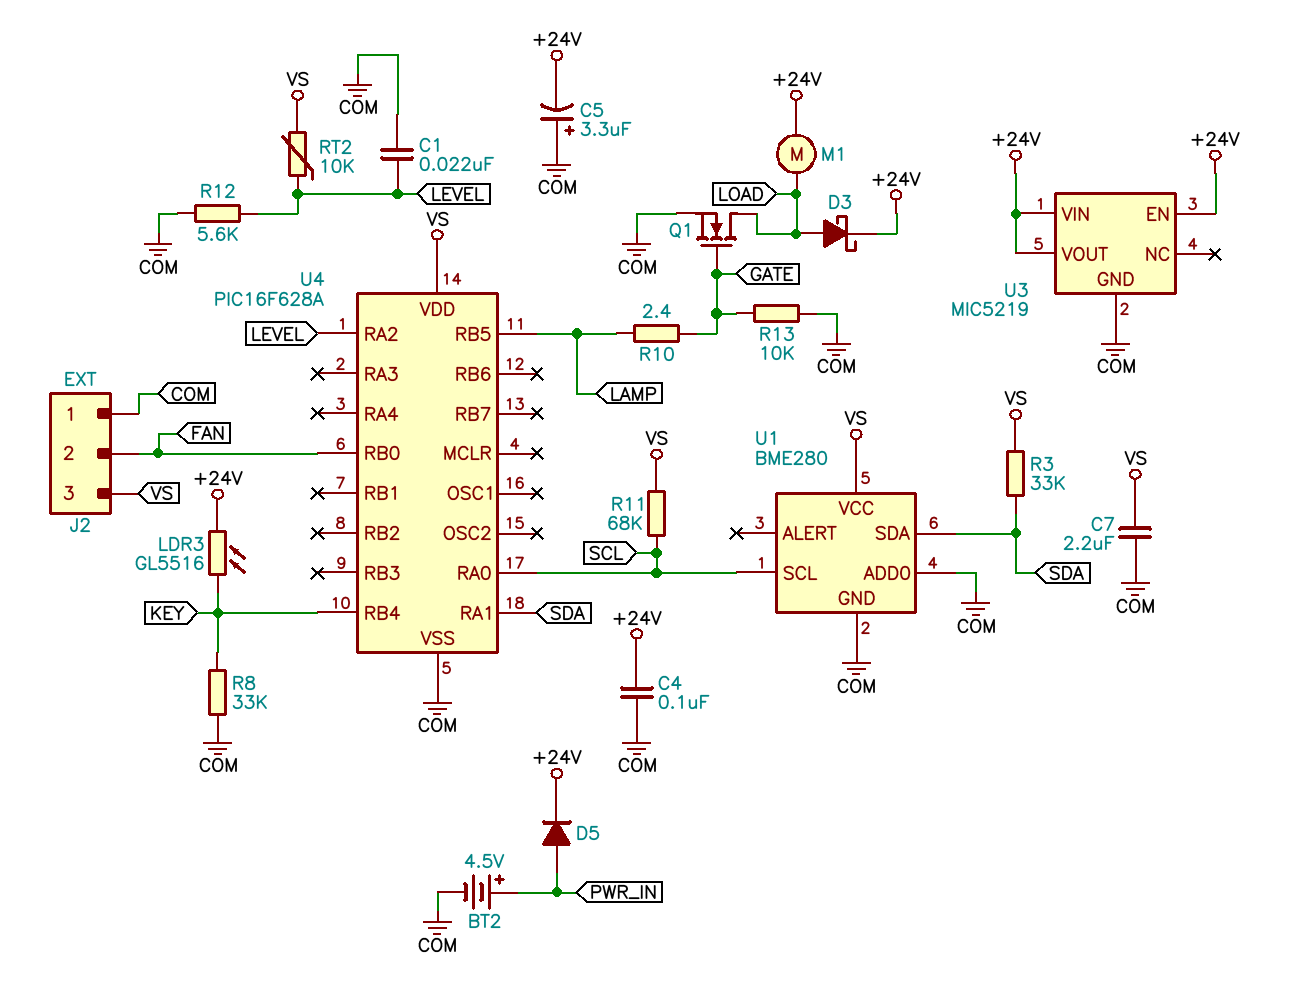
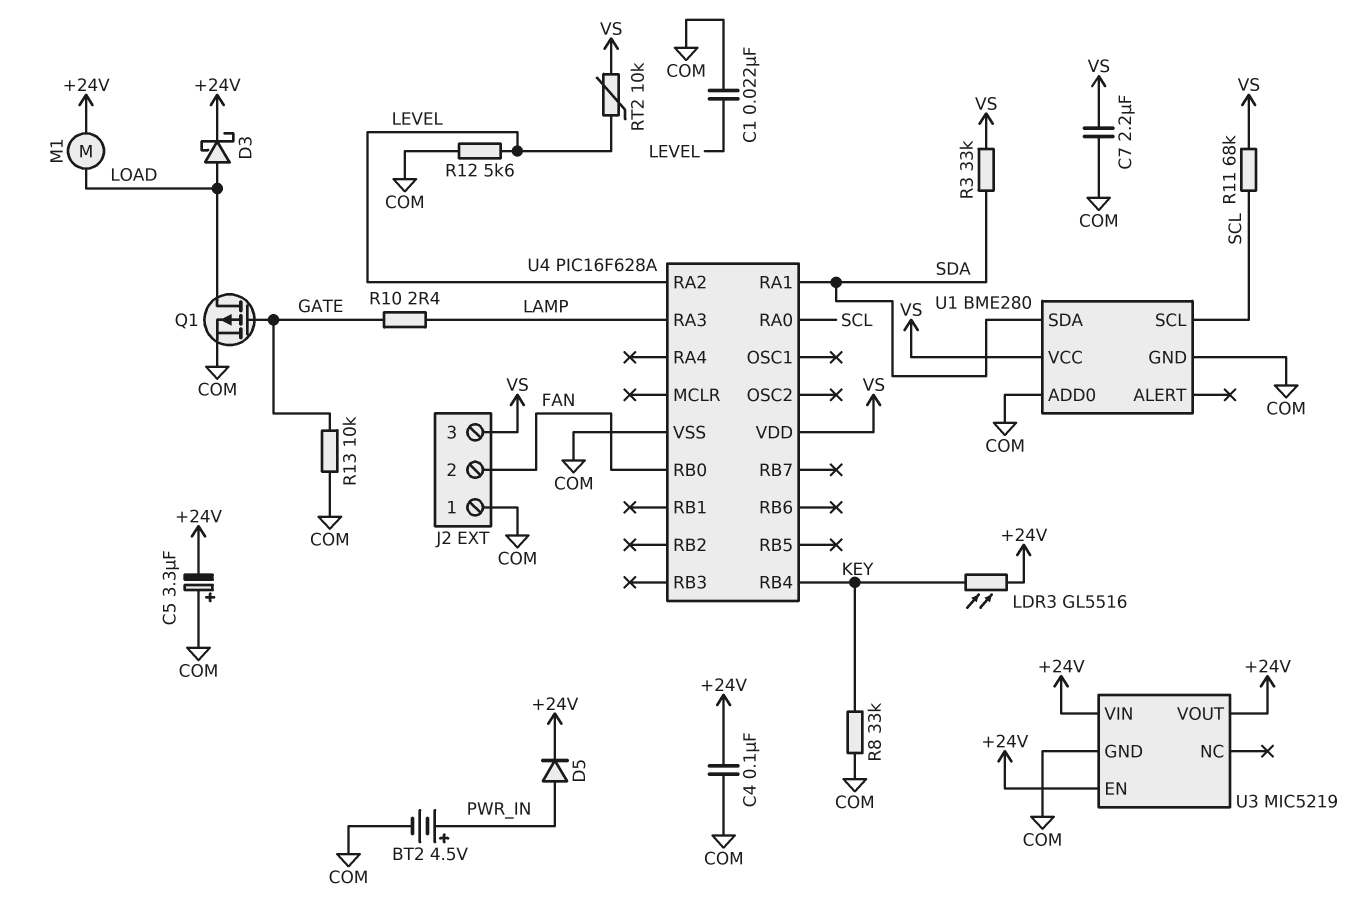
Q1: NMOS (G GATE, D LOAD, S COM) -> PMOS (G GATE, D LOAD, S COM)
U4 pin RA3: none -> LAMP
U4 pin RB5: LAMP -> none

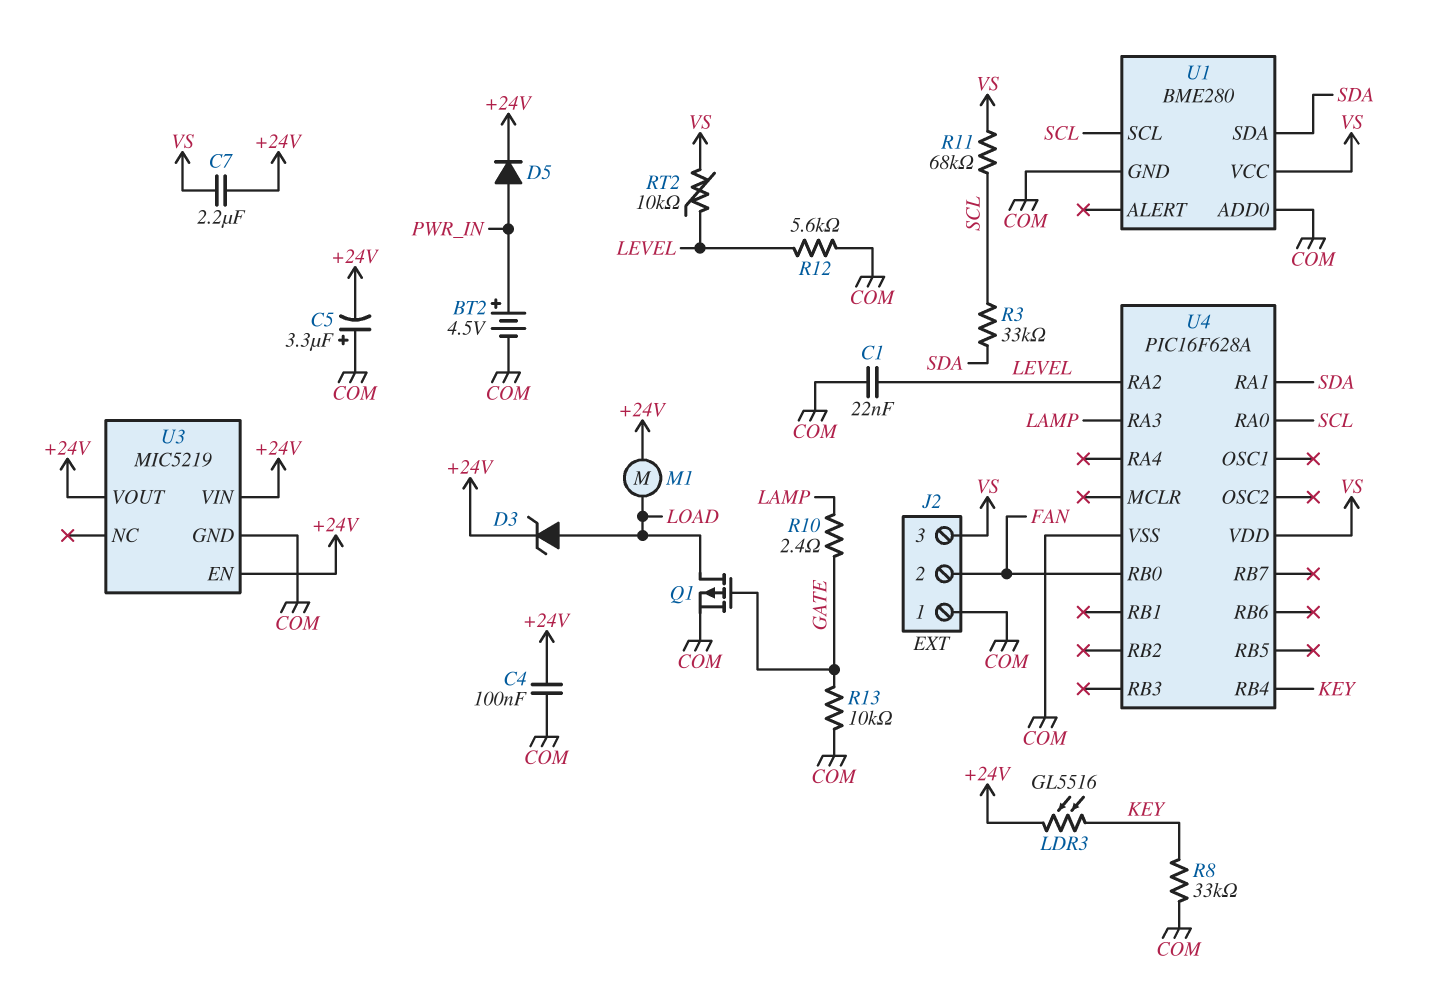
C7: 2.2uF (COM, VS) -> 2.2uF (+24V, VS)
D3: schottky (A LOAD, K +24V) -> zener (A LOAD, K +24V)
R3: 33k (SDA, VS) -> 33k (SCL, SDA)

